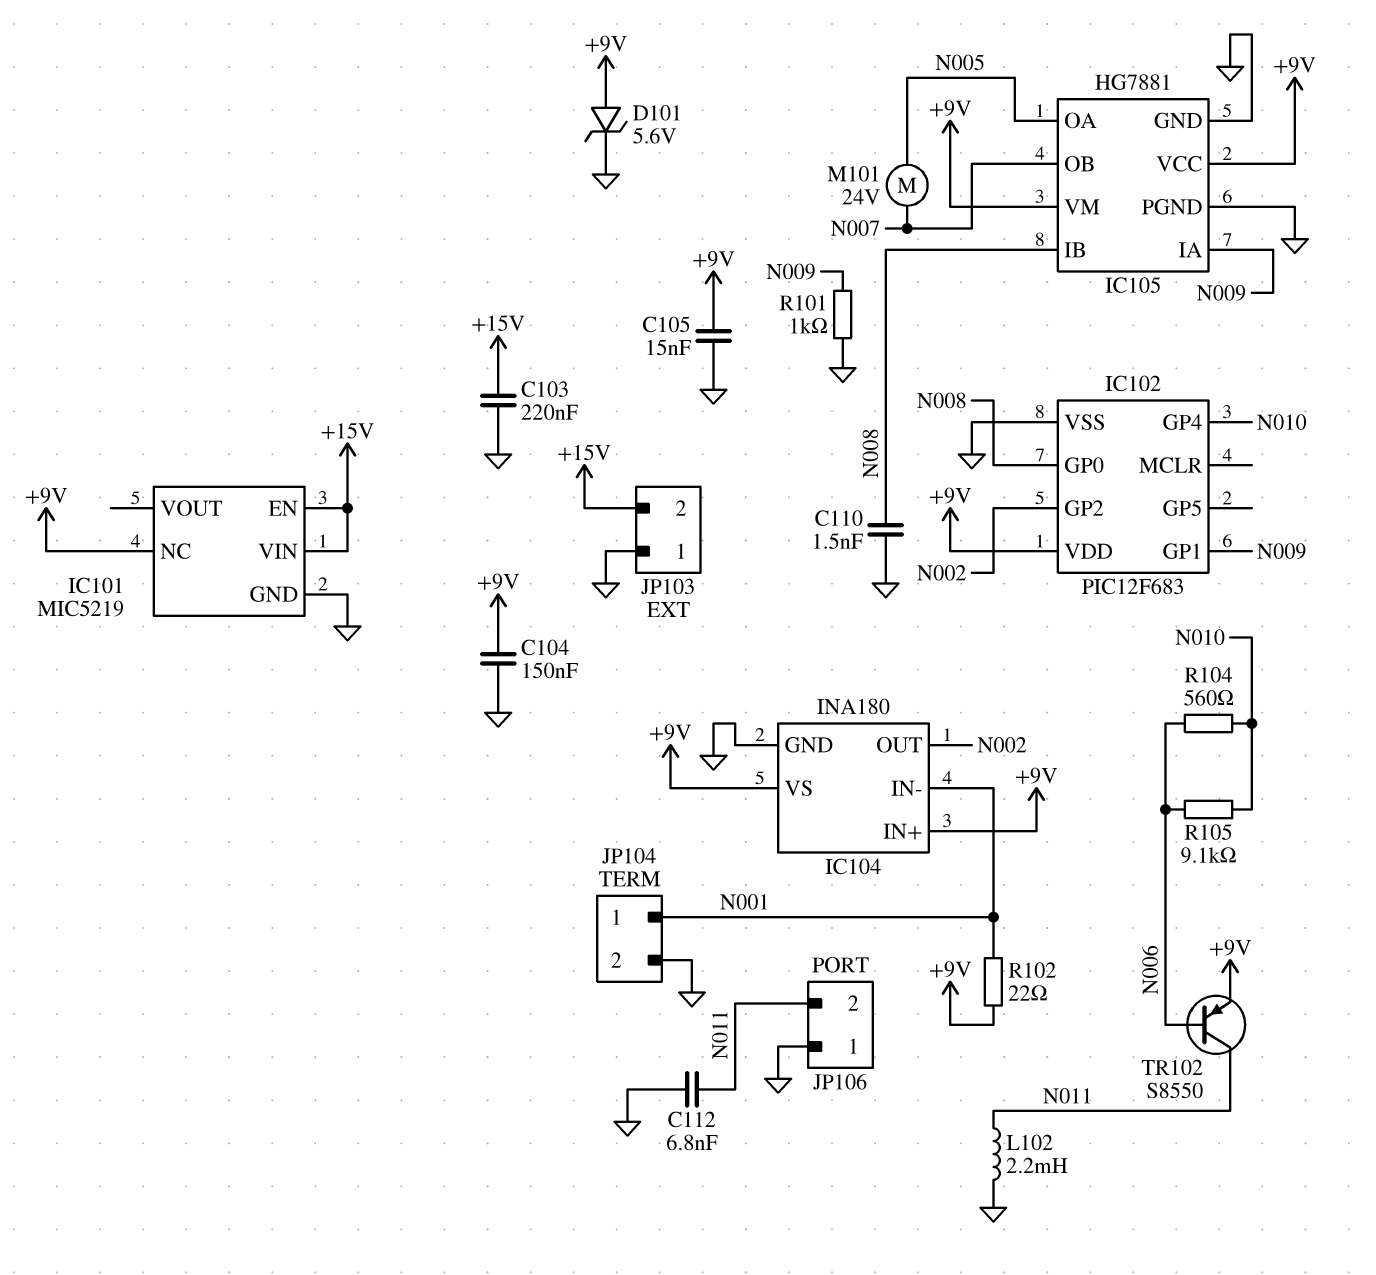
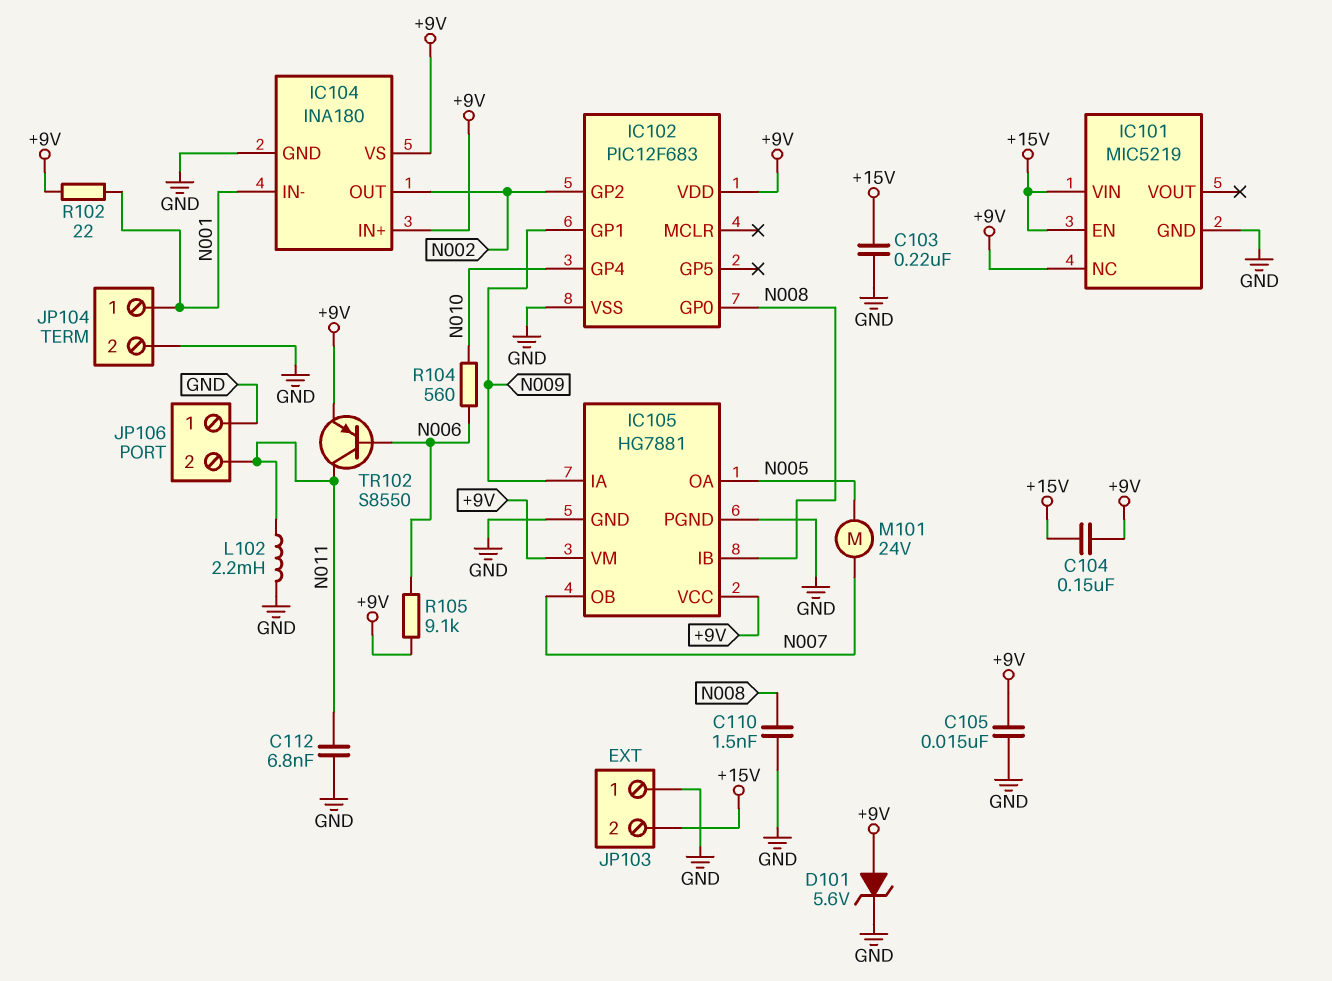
C104: 150nF (+9V, GND) -> 150nF (+9V, +15V)
R101: 1k (GND, N009) -> none
R105: 9.1k (N006, N010) -> 9.1k (+9V, N006)

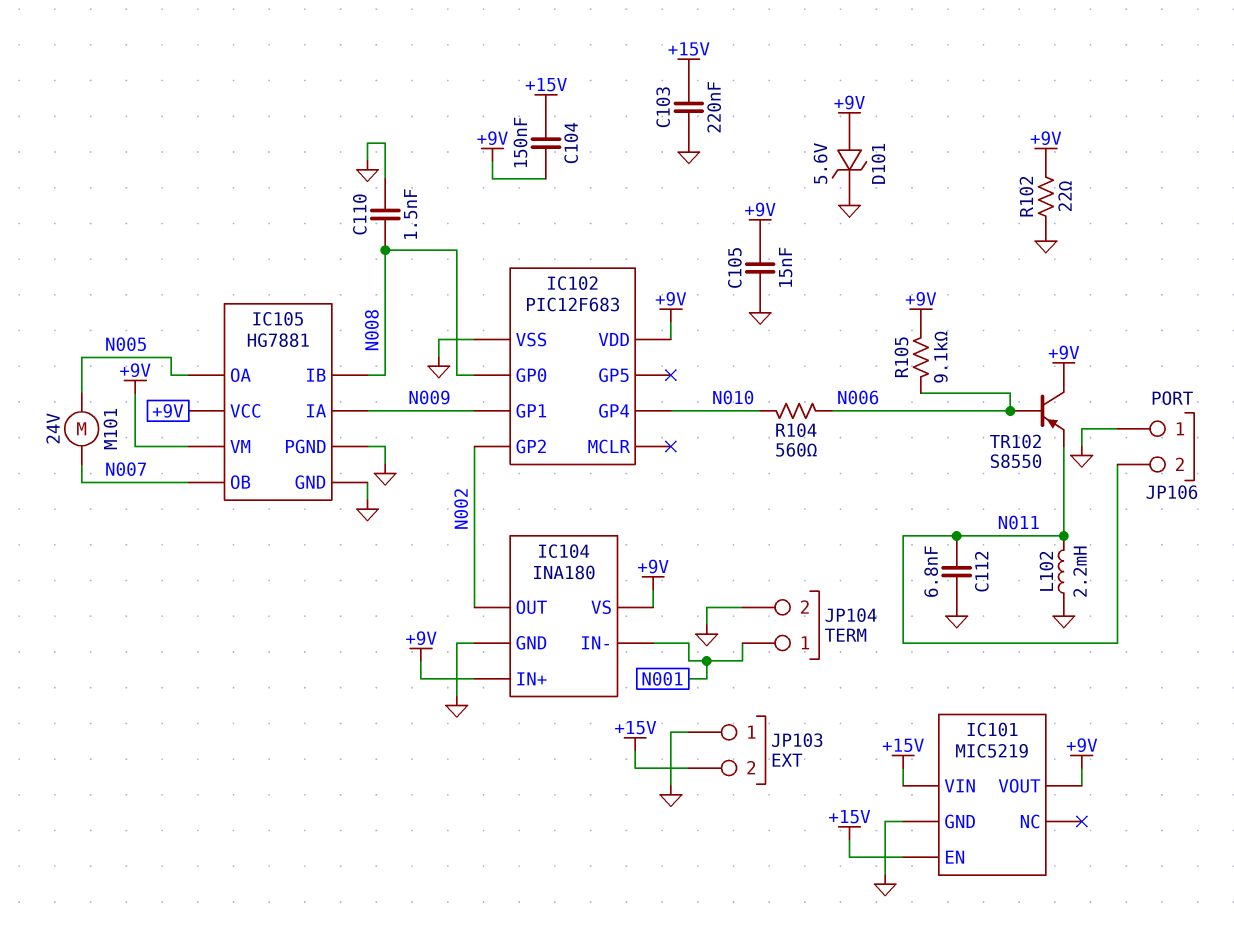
IC101 pin NC: +9V -> none
IC101 pin VOUT: none -> +9V
R102: 22 (+9V, N001) -> 22 (+9V, GND)
TR102: PNP S8550 (B N006, C N011, E +9V) -> PNP S8550 (B N006, C +9V, E N011)

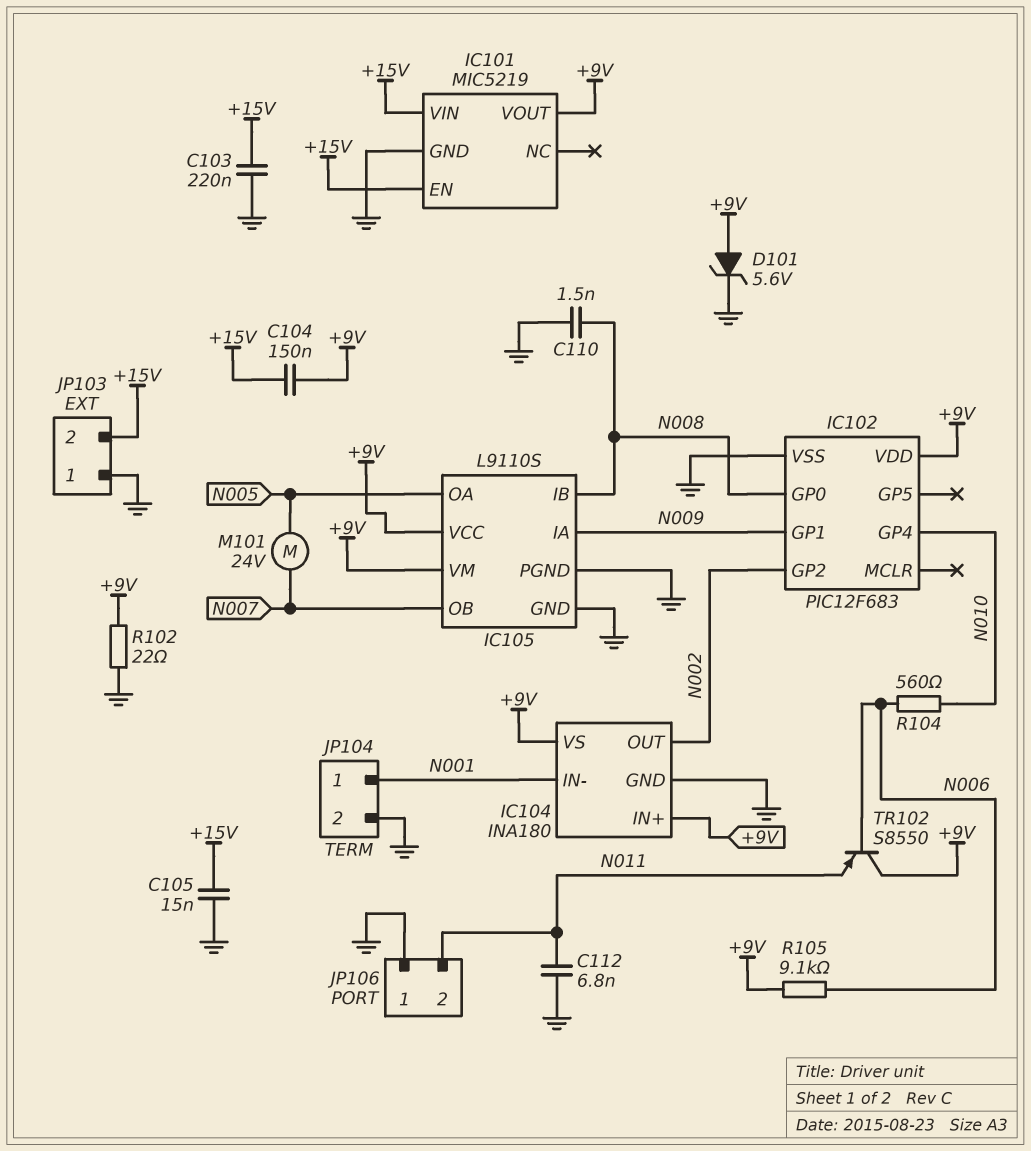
C105: 15nF (+9V, GND) -> 15nF (+15V, GND)
IC105: HG7881 -> L9110S
L102: 2.2mH (GND, N011) -> none

